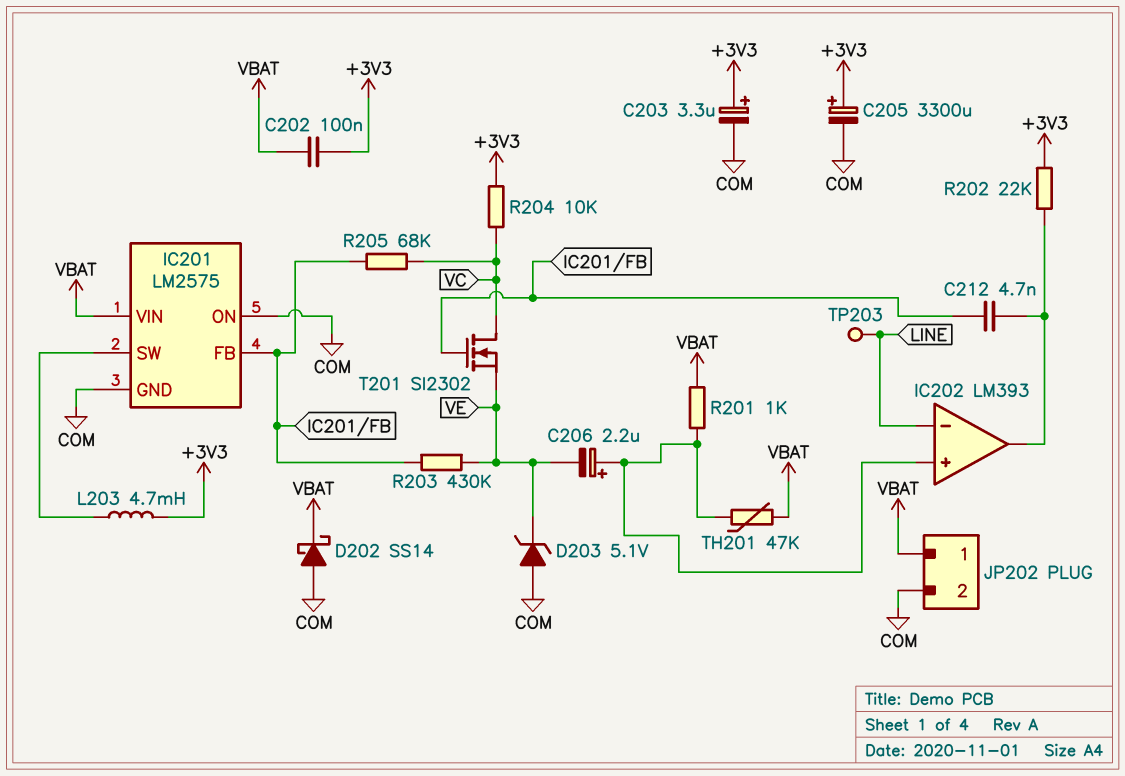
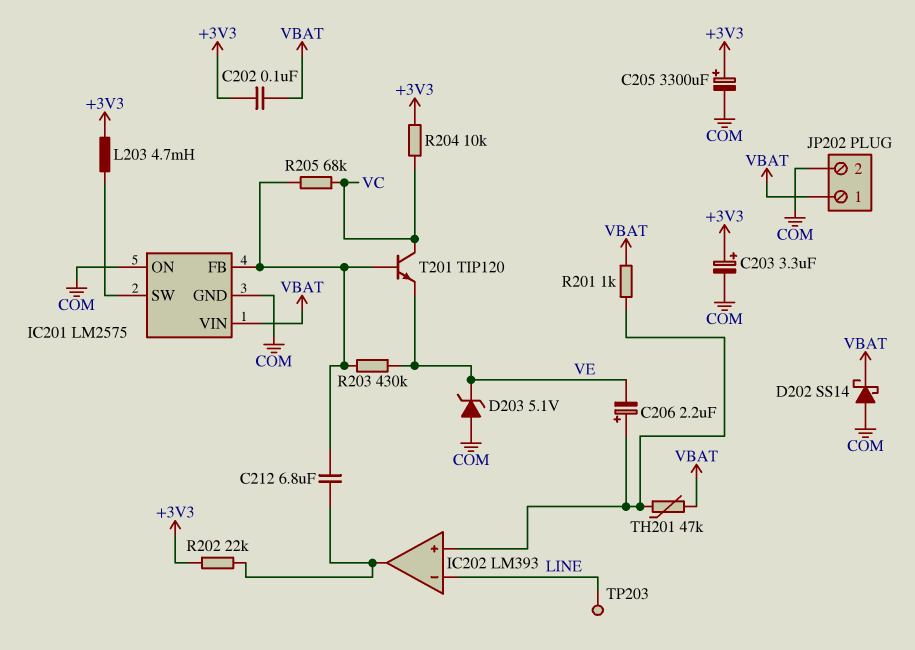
C212: 4.7nF (IC201/FB, IC202/out) -> 6.8uF (IC201/FB, IC202/out)
T201: NMOS SI2302 (G IC201/FB, D VC, S VE) -> NPN TIP120 (B IC201/FB, C VC, E VE)

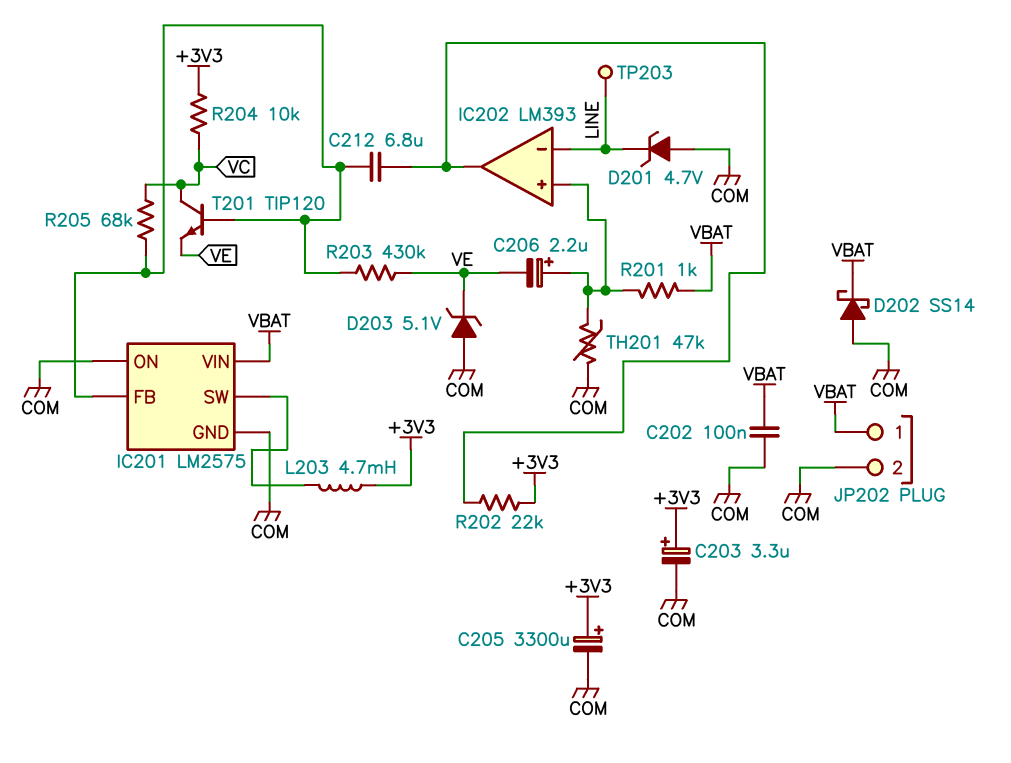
C202: 100nF (+3V3, VBAT) -> 100nF (COM, VBAT)
D201: none -> zener 4.7V (A COM, K LINE)
TH201: 47k (IC202/in+, VBAT) -> 47k (COM, IC202/in+)

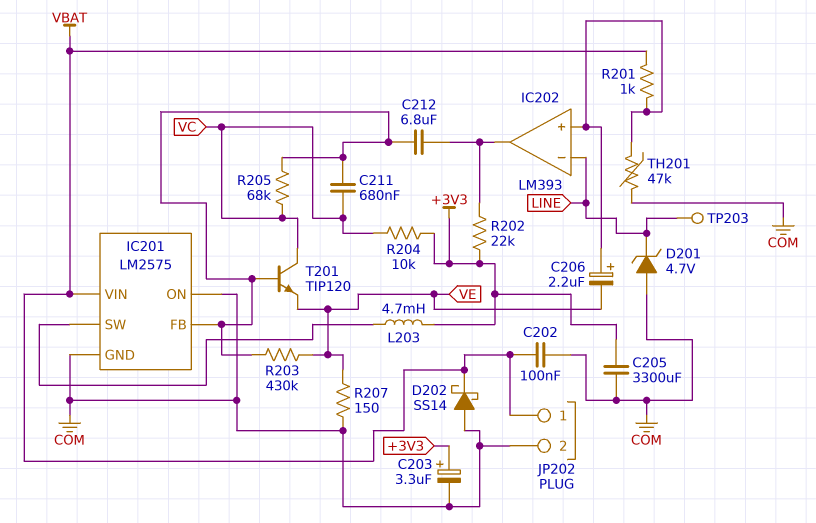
C205: 3300uF (plus +3V3, minus COM) -> 3300uF (+3V3, COM)
C211: none -> 680nF (IC201/FB, VC)
D203: zener 5.1V (A COM, K VE) -> none
R207: none -> 150 (COM, VE)

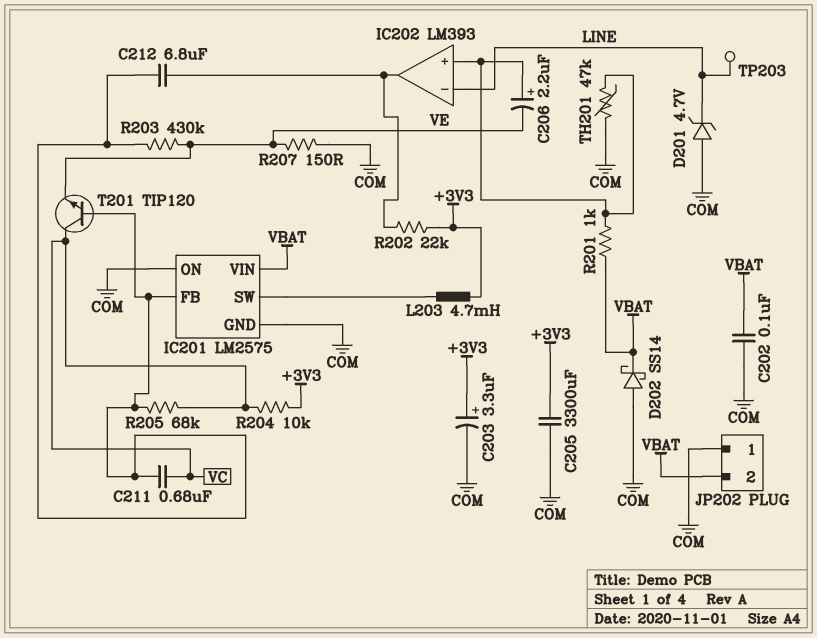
JP202 pin 1: VBAT -> COM
JP202 pin 2: COM -> VBAT

